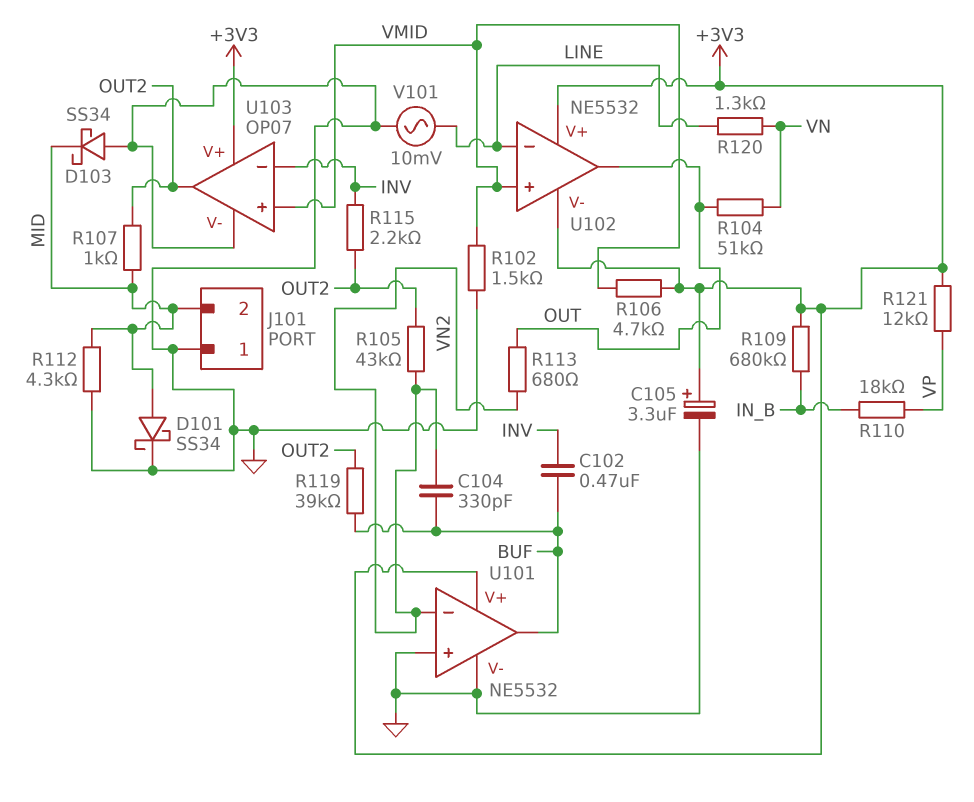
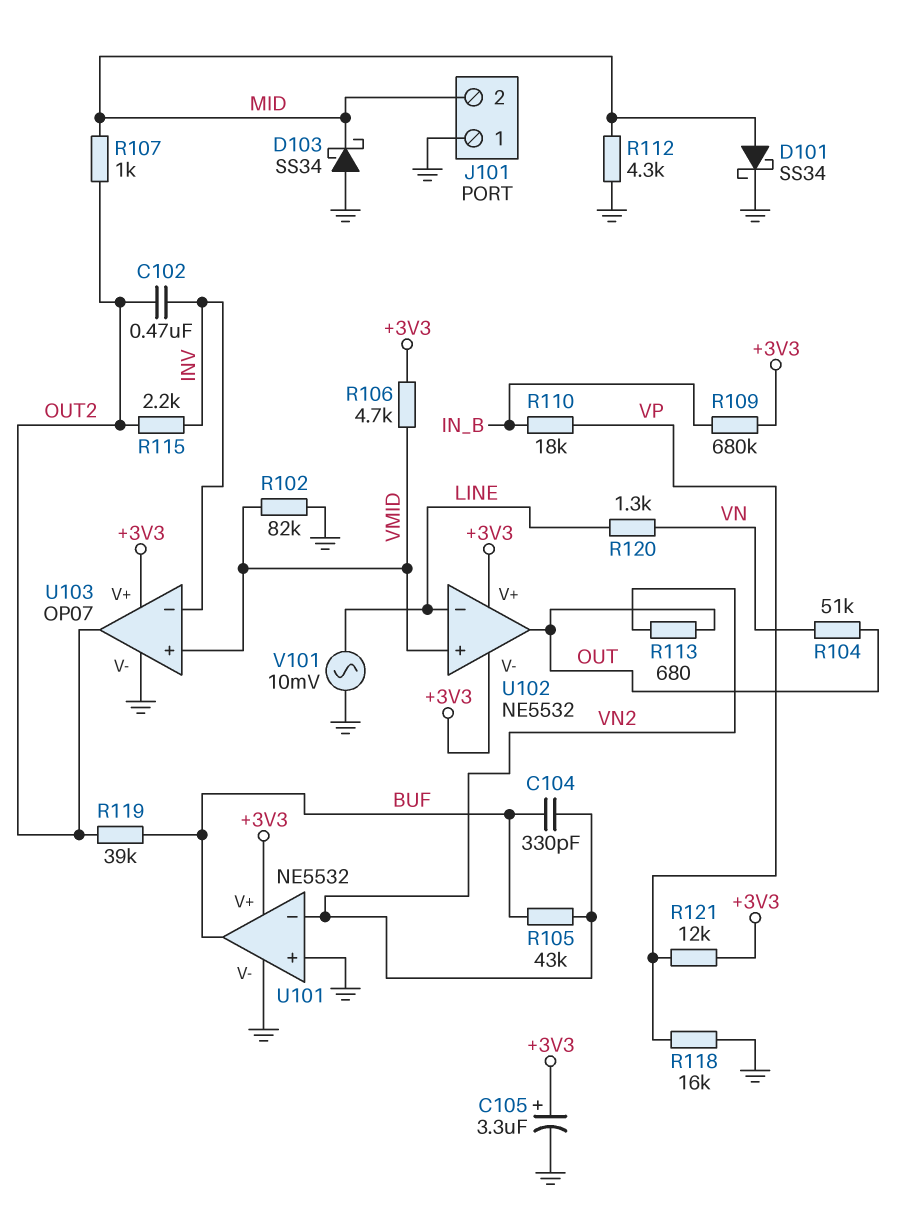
C102: 470nF (BUF, INV) -> 470nF (INV, OUT2)
R102: 1.5k (GND, VMID) -> 82k (GND, VMID)
R105: 43k (OUT2, VN2) -> 43k (BUF, VN2)
R118: none -> 16k (GND, VP)

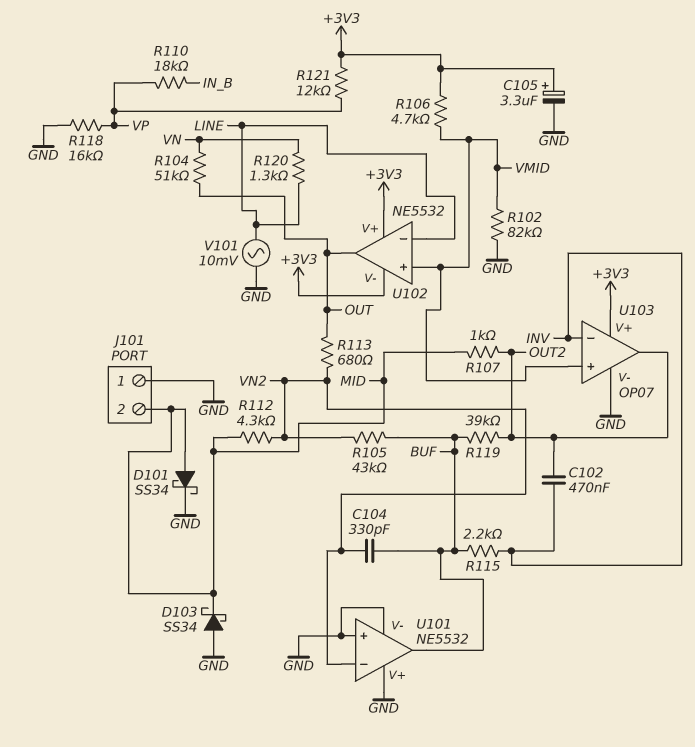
R109: 680k (+3V3, IN_B) -> none
R112: 4.3k (GND, MID) -> 4.3k (MID, VN2)
R115: 2.2k (INV, OUT2) -> 2.2k (BUF, INV)
U101 pin V+: +3V3 -> GND

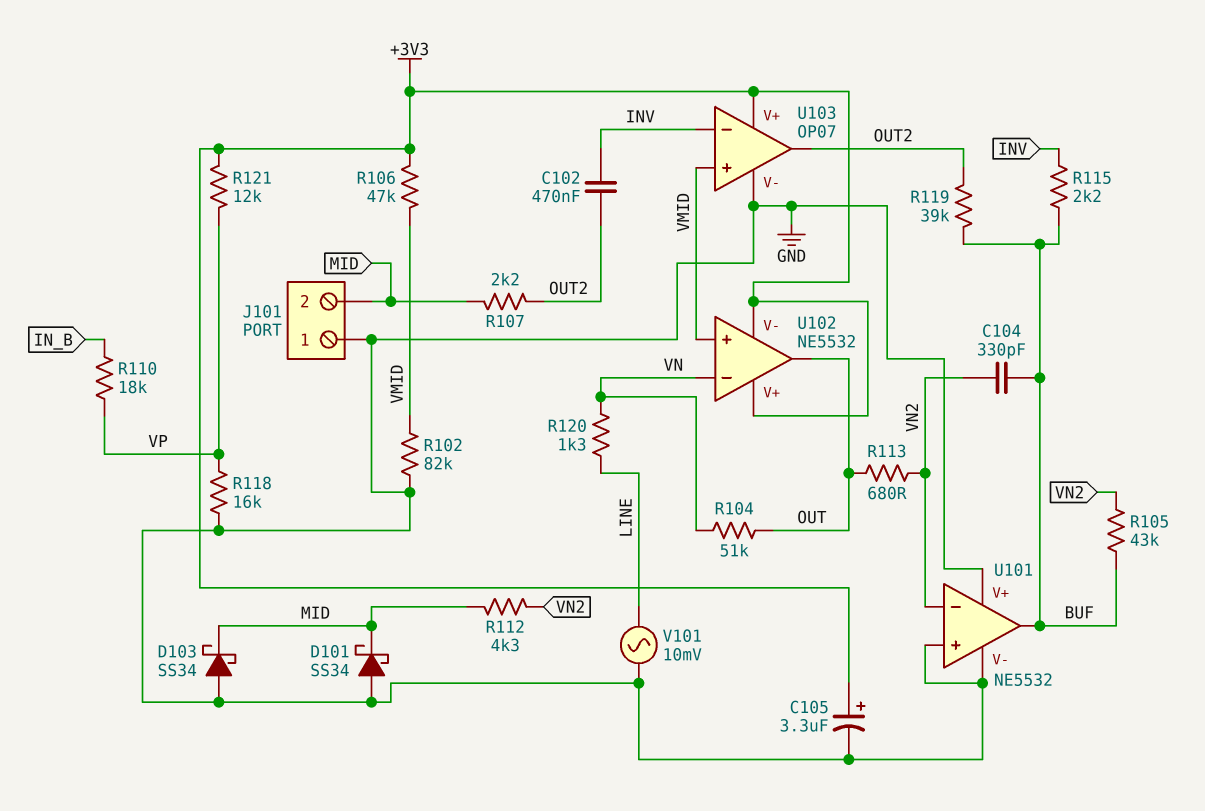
D101: schottky SS34 (A MID, K GND) -> schottky SS34 (A GND, K MID)
R106: 4.7k (+3V3, VMID) -> 47k (+3V3, VMID)
R107: 1k (MID, OUT2) -> 2.2k (MID, OUT2)
U102 pin in-: LINE -> VN

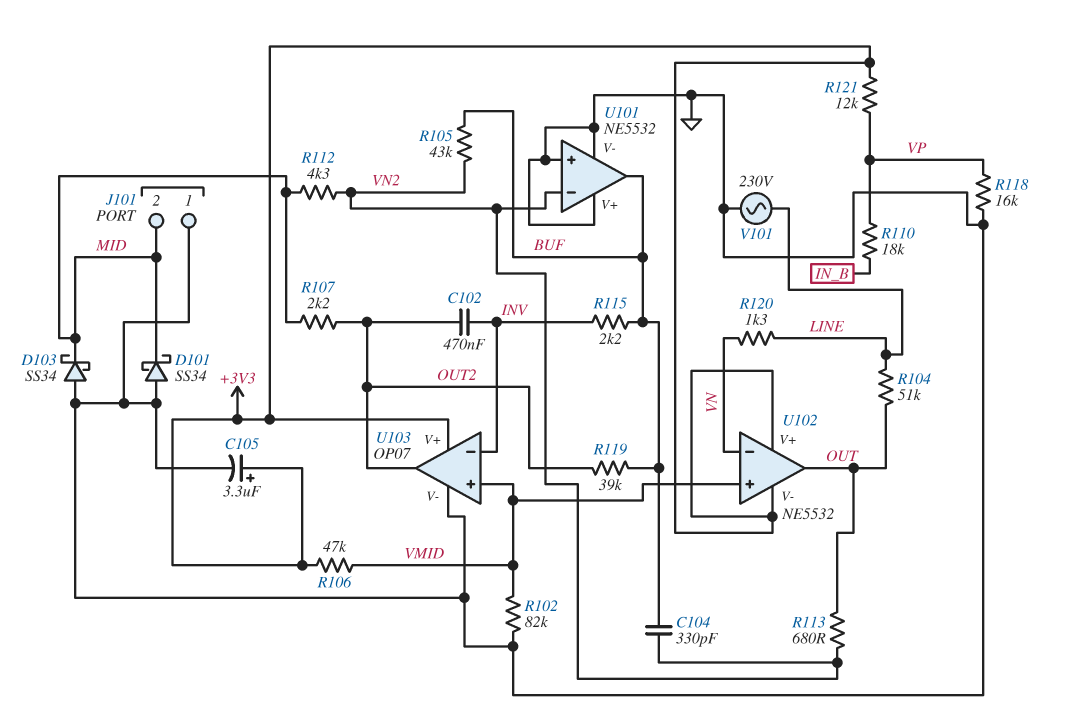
R104: 51k (OUT, VN) -> 51k (LINE, OUT)
V101: AC 10mV (GND, LINE) -> AC 230V (GND, LINE)

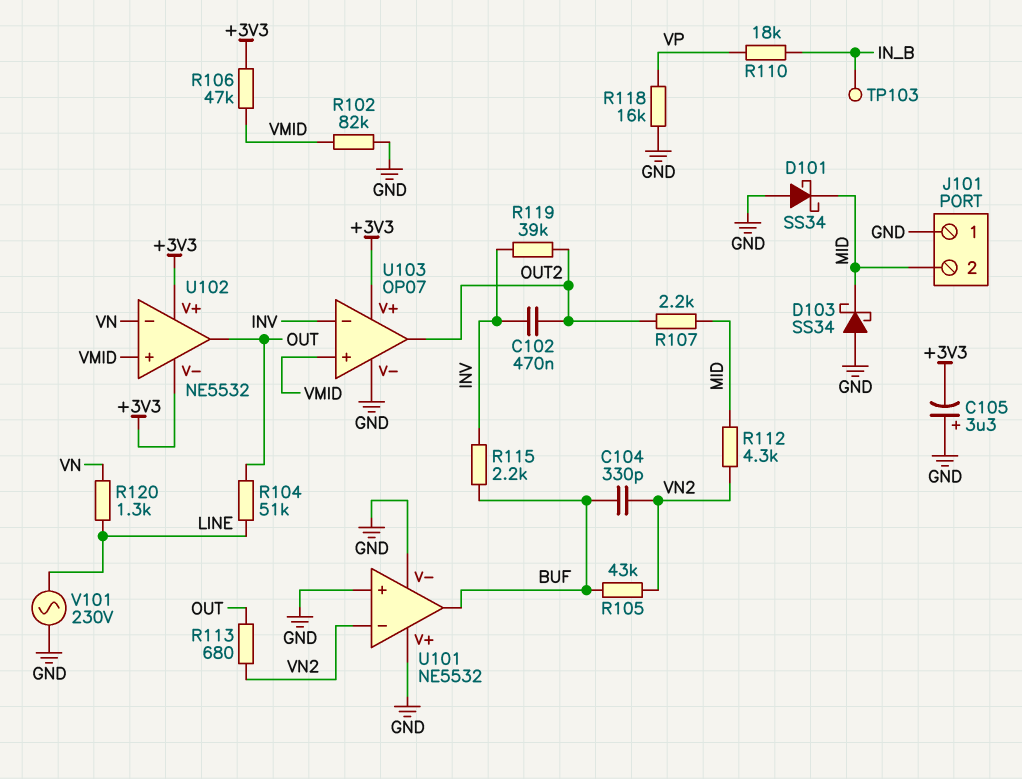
C105: 3.3uF (plus +3V3, minus GND) -> 3.3uF (plus GND, minus +3V3)
R119: 39k (BUF, OUT2) -> 39k (INV, OUT2)
R121: 12k (+3V3, VP) -> none
TP103: none -> test point (IN_B)

